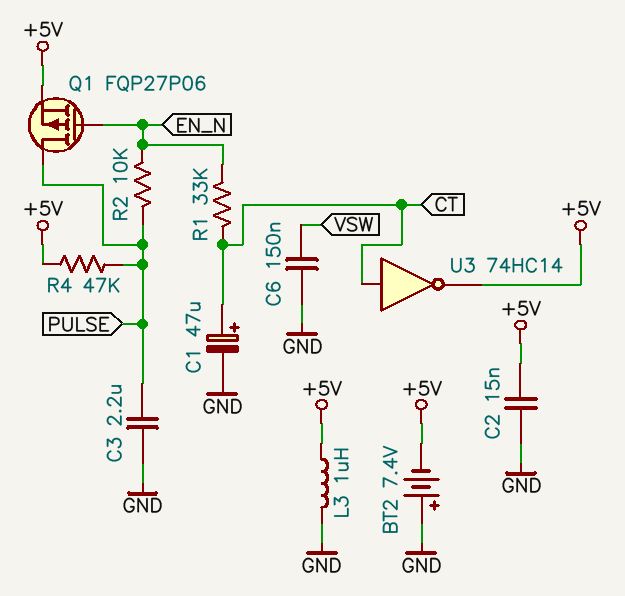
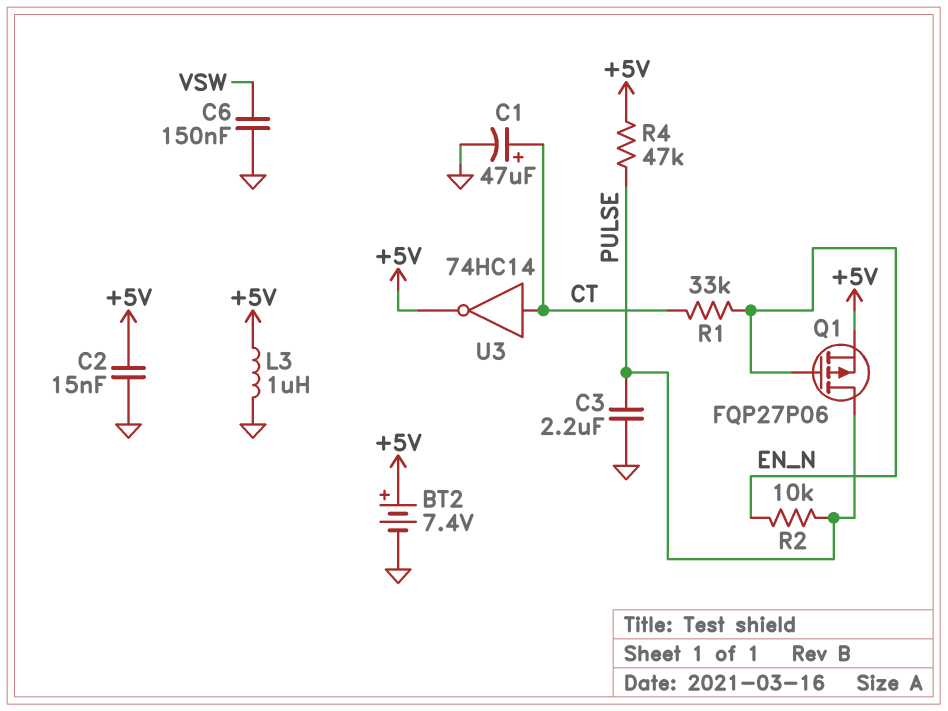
BT2: 7.4V (plus GND, minus +5V) -> 7.4V (plus +5V, minus GND)

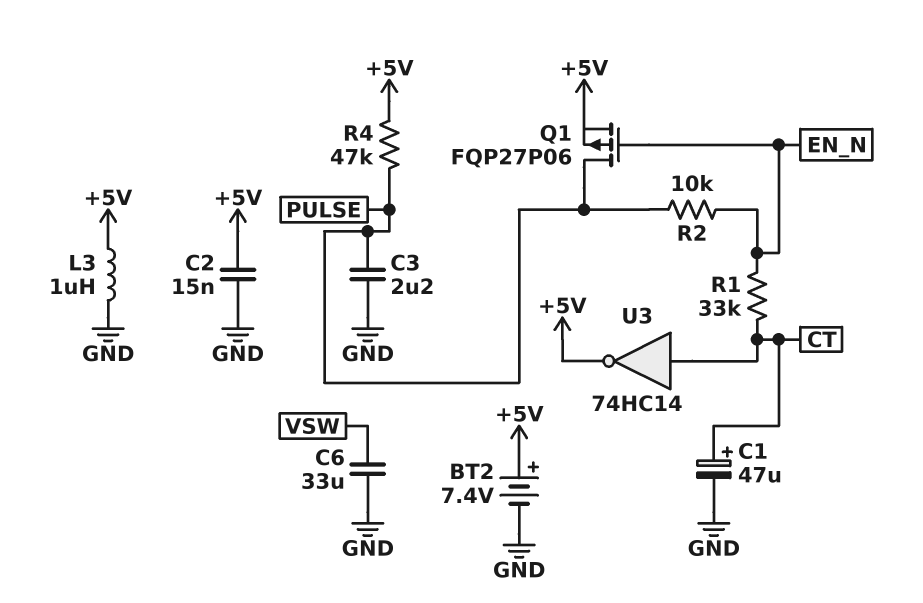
C6: 150nF (GND, VSW) -> 33uF (GND, VSW)

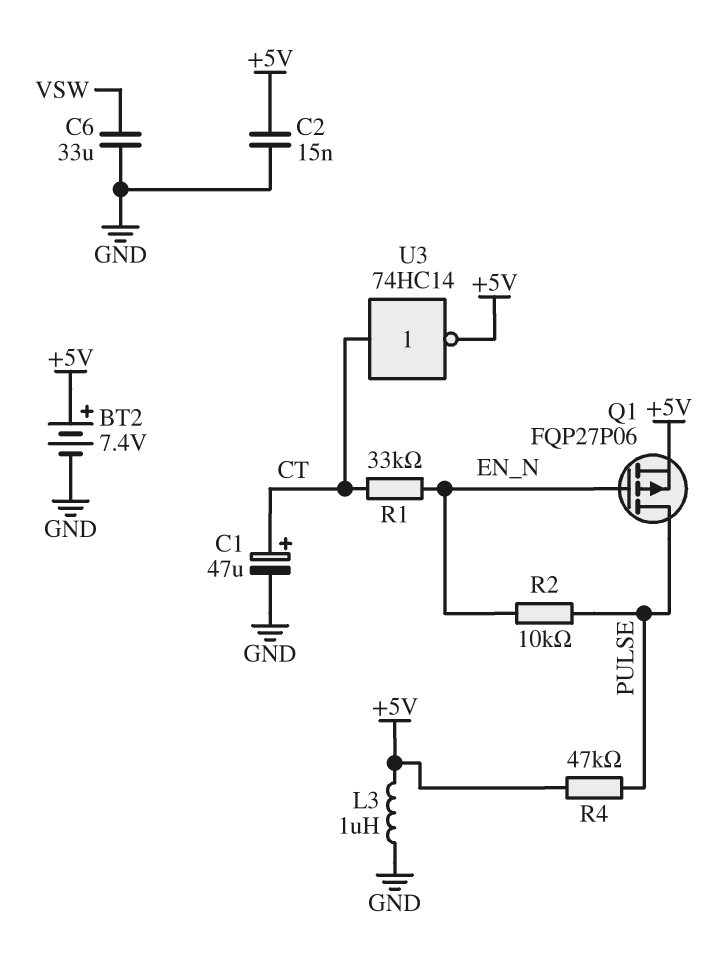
C3: 2.2uF (GND, PULSE) -> none

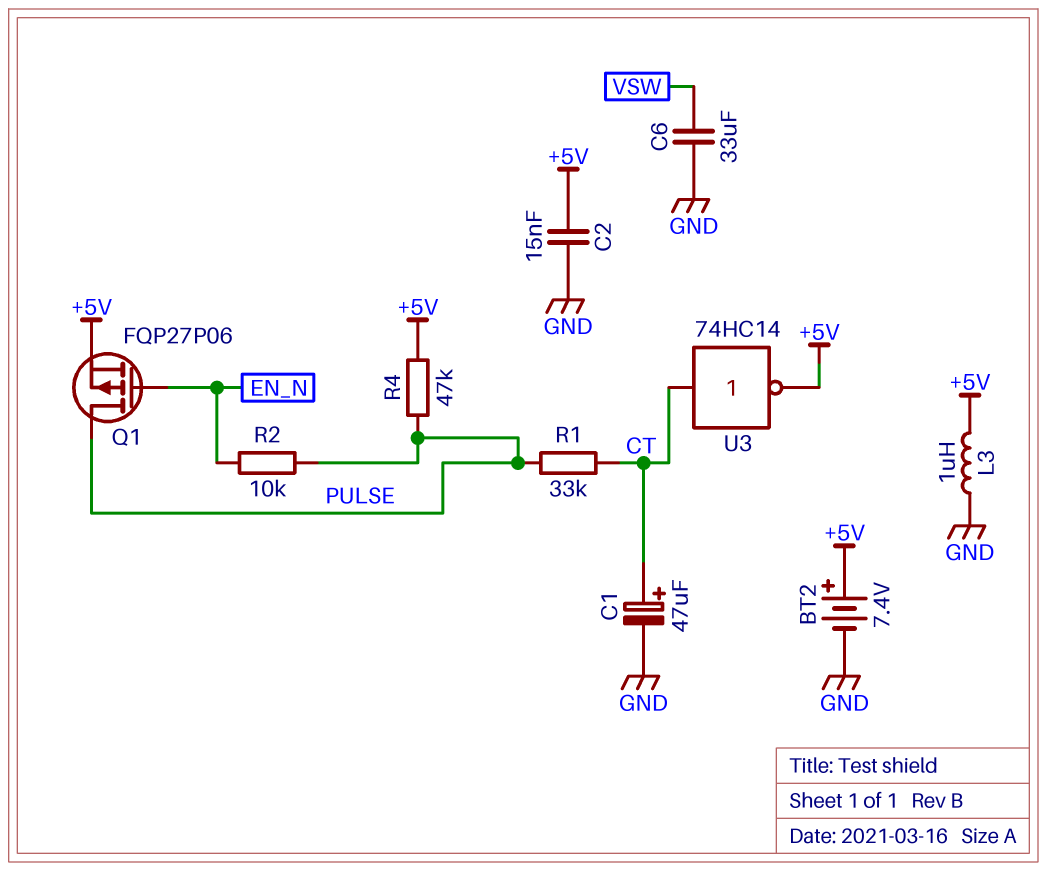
R1: 33k (CT, EN_N) -> 33k (CT, PULSE)

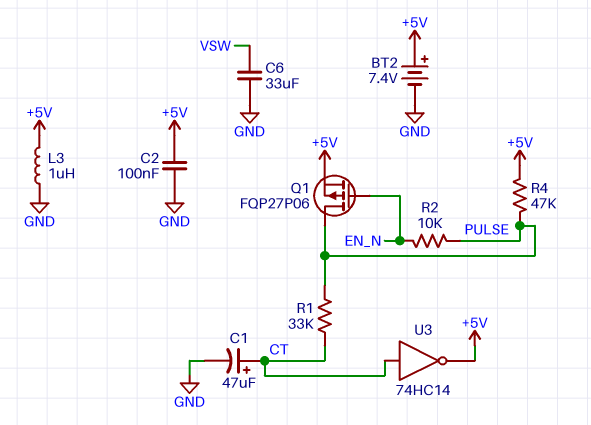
C2: 15nF (+5V, GND) -> 100nF (+5V, GND)

